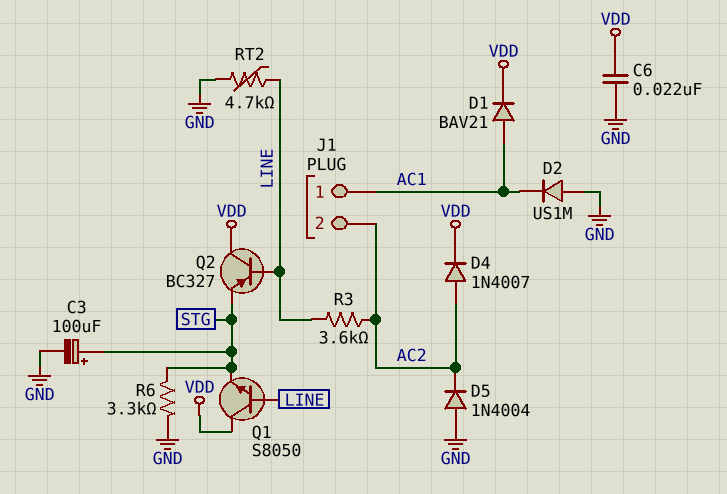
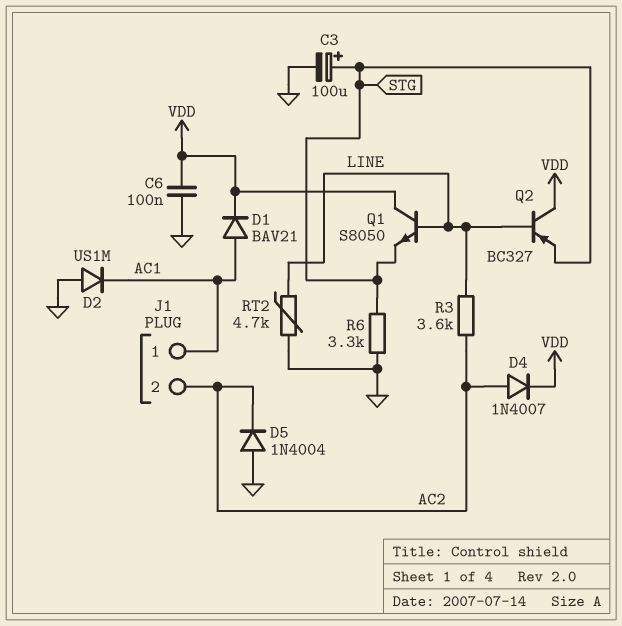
C6: 22nF (GND, VDD) -> 100nF (GND, VDD)

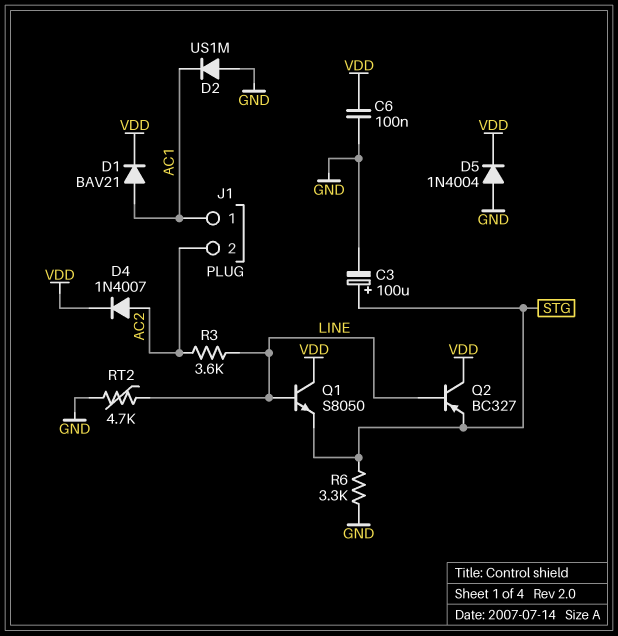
D5: diode 1N4004 (A GND, K AC2) -> diode 1N4004 (A GND, K VDD)

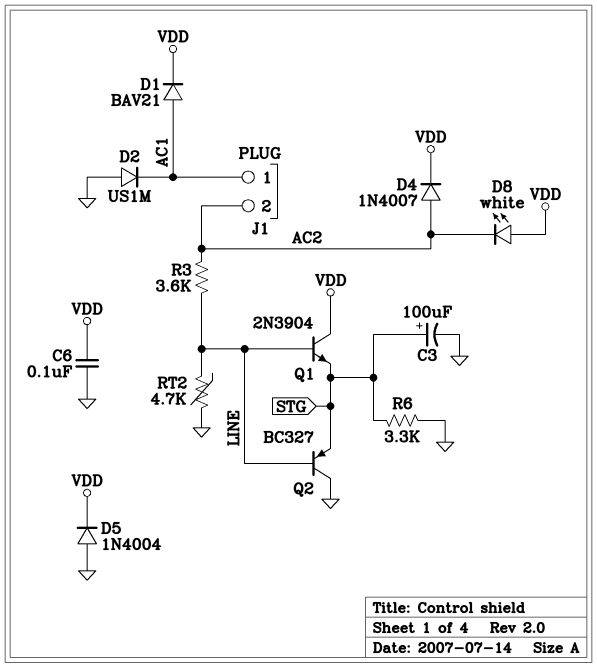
D8: none -> LED white (A VDD, K AC2)
Q1: NPN S8050 (B LINE, C VDD, E STG) -> NPN 2N3904 (B LINE, C VDD, E STG)
Q2: PNP BC327 (B LINE, C VDD, E STG) -> PNP BC327 (B LINE, C GND, E STG)

